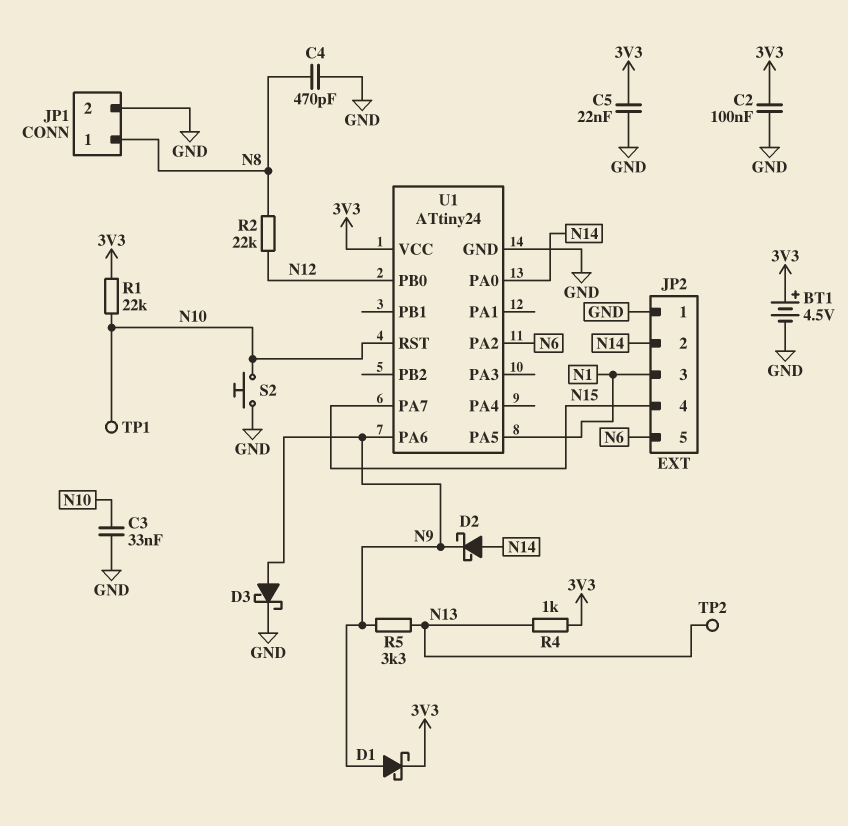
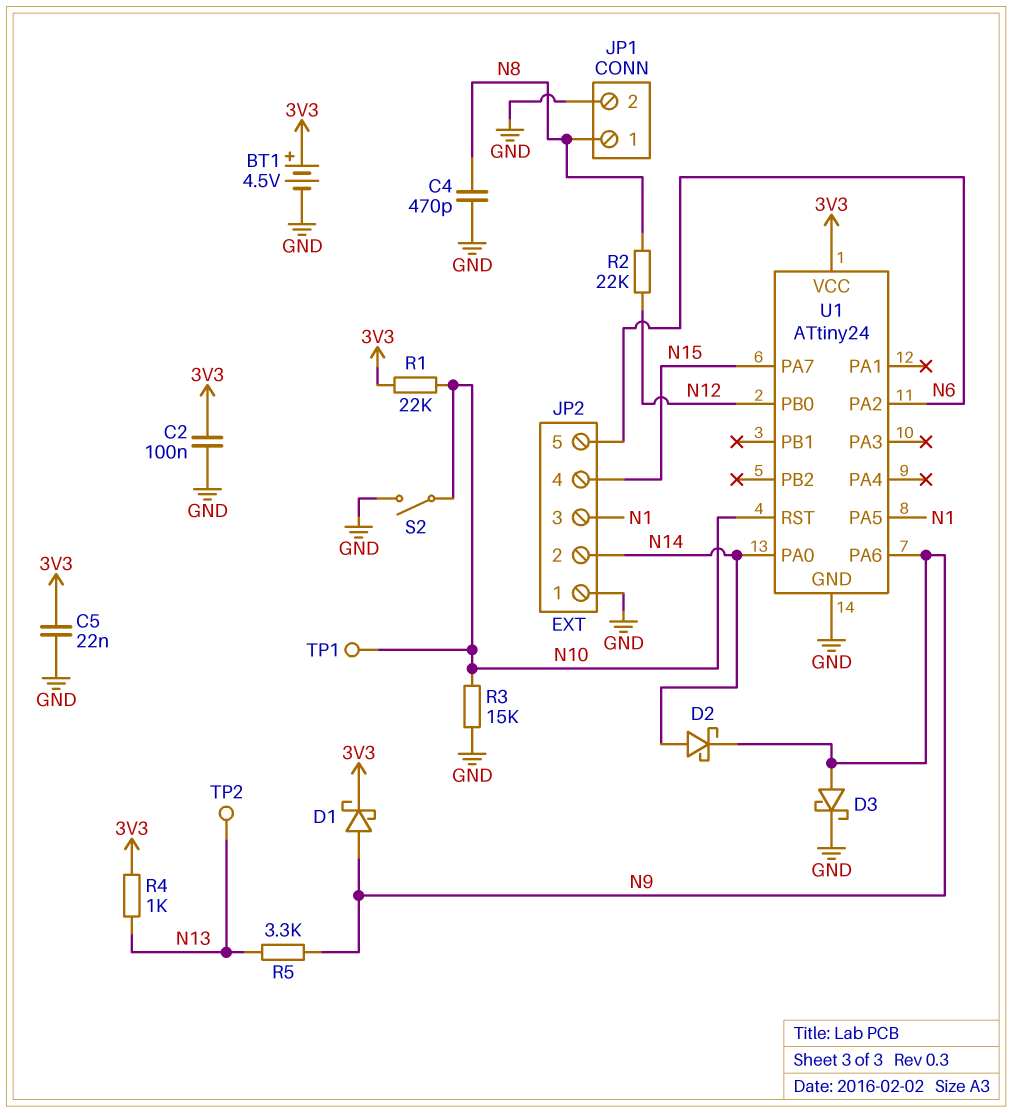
C3: 33nF (GND, N10) -> none
R3: none -> 15k (GND, N10)
S2: button (GND, N10) -> switch (GND, N10)

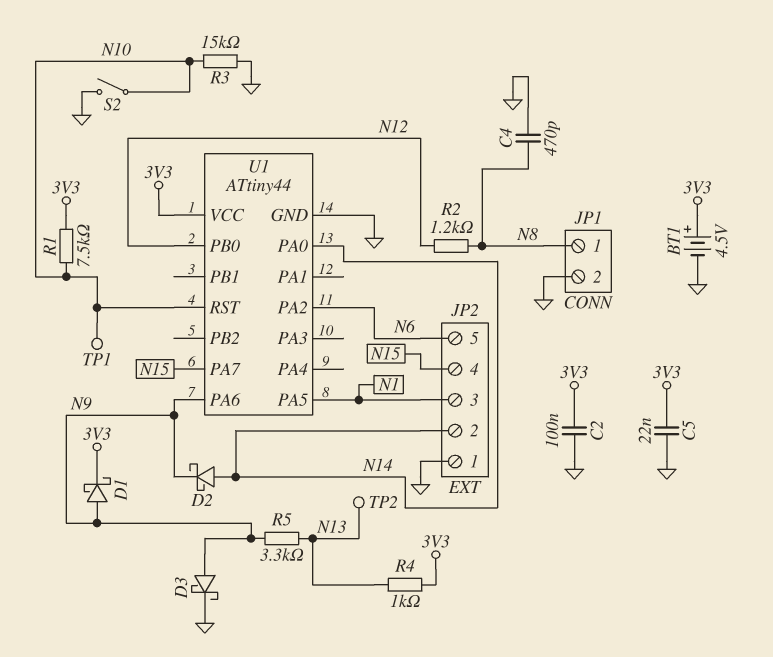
R1: 22k (3V3, N10) -> 7.5k (3V3, N10)
R2: 22k (N8, N12) -> 1.2k (N8, N12)
U1: ATtiny24 -> ATtiny44

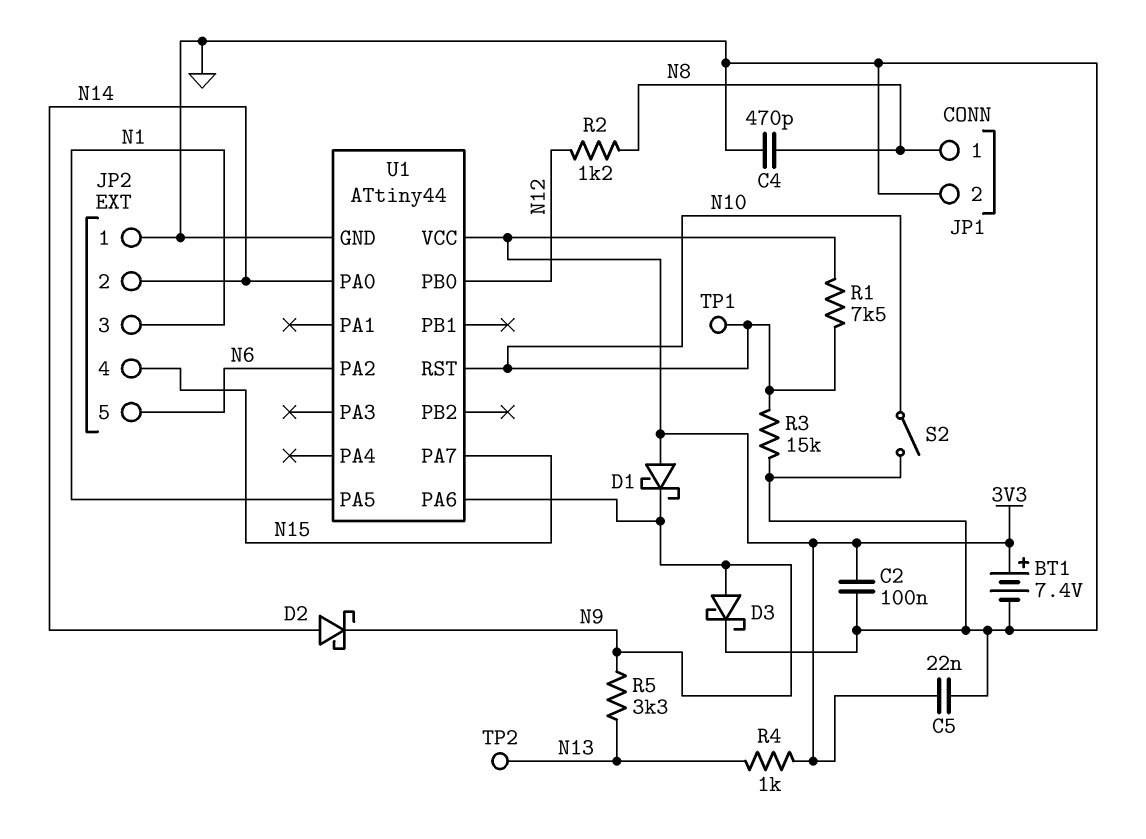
BT1: 4.5V (plus 3V3, minus GND) -> 7.4V (plus 3V3, minus GND)
D1: schottky (A N9, K 3V3) -> schottky (A 3V3, K N9)

